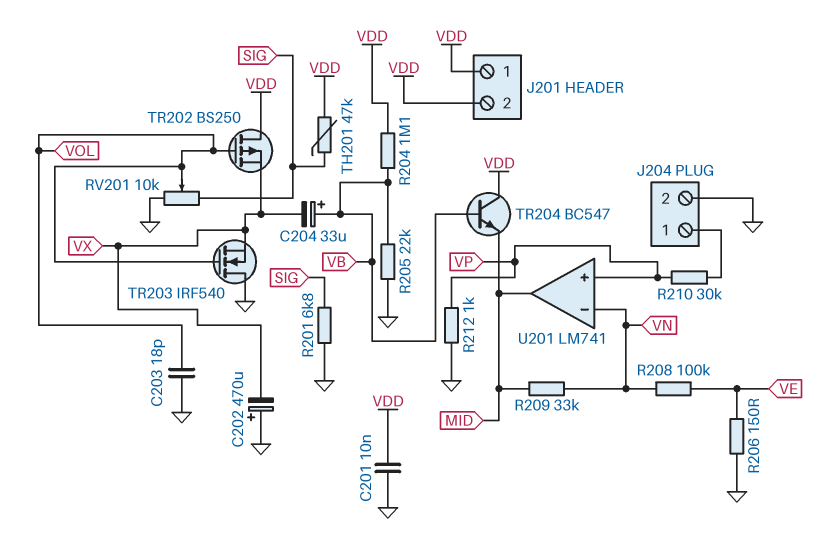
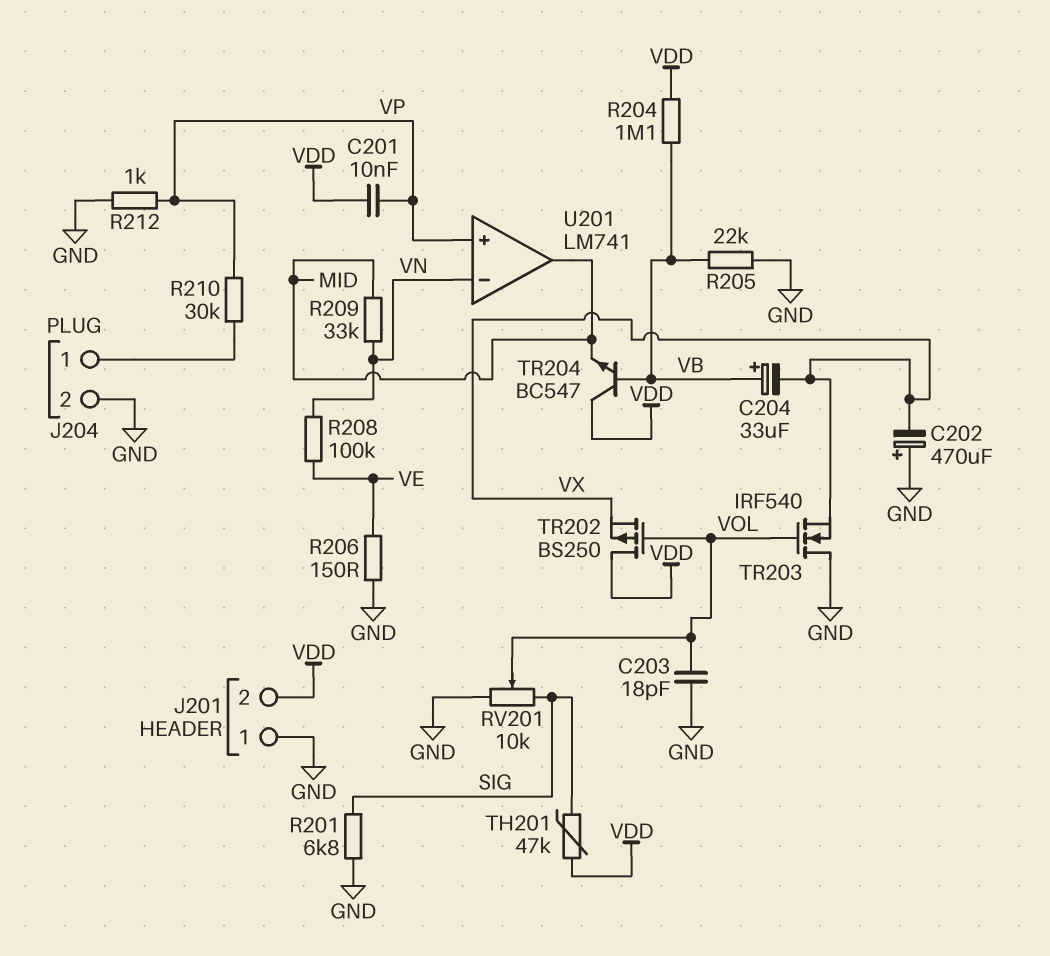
C201: 10nF (GND, VDD) -> 10nF (VDD, VP)
J201 pin 1: VDD -> GND

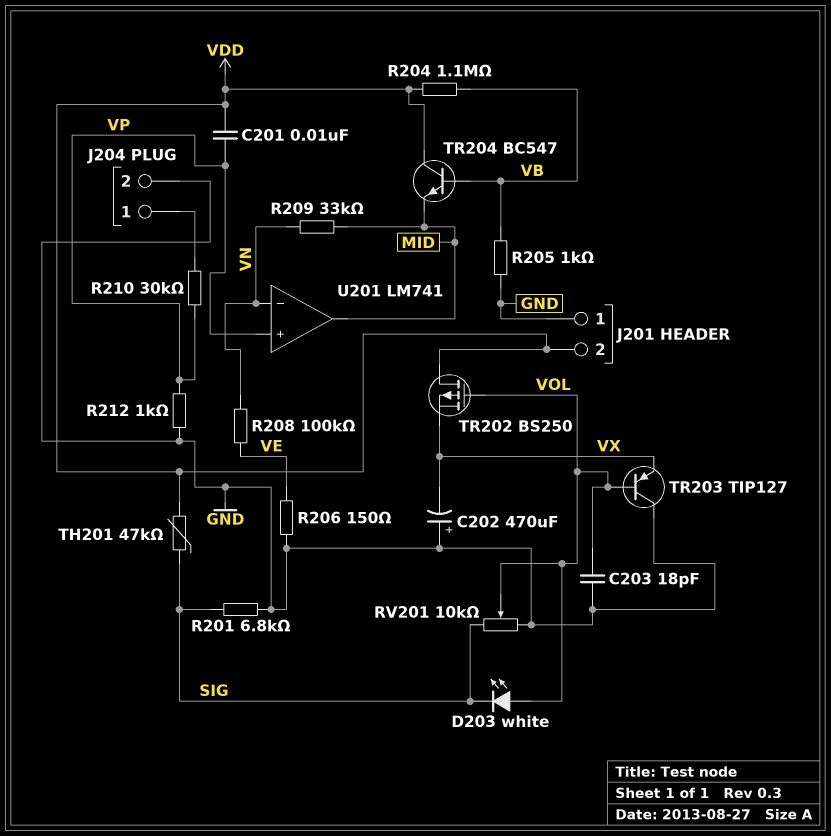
C204: 33uF (plus VB, minus VX) -> none
D203: none -> LED white (A VOL, K SIG)
R205: 22k (GND, VB) -> 1k (GND, VB)
TR203: NMOS IRF540 (G VOL, D GND, S VX) -> PNP TIP127 (B VOL, C GND, E VX)

